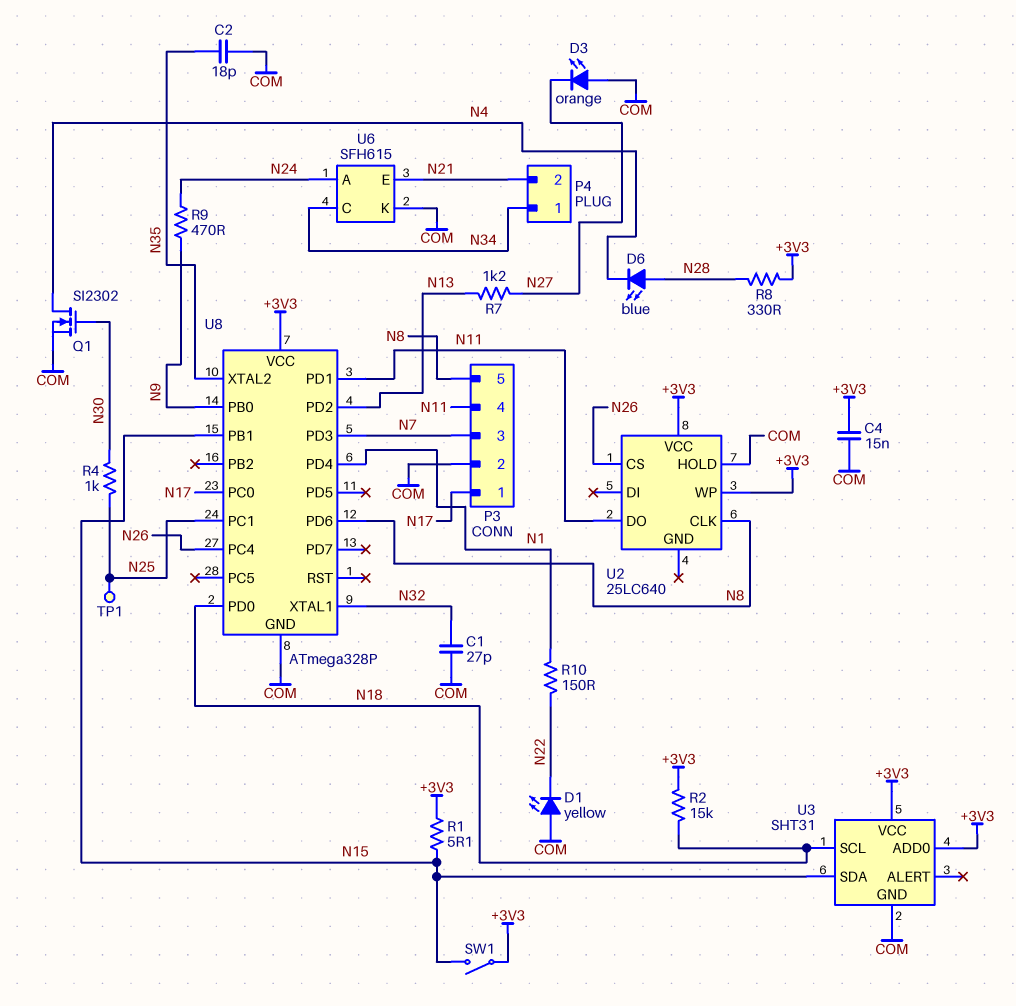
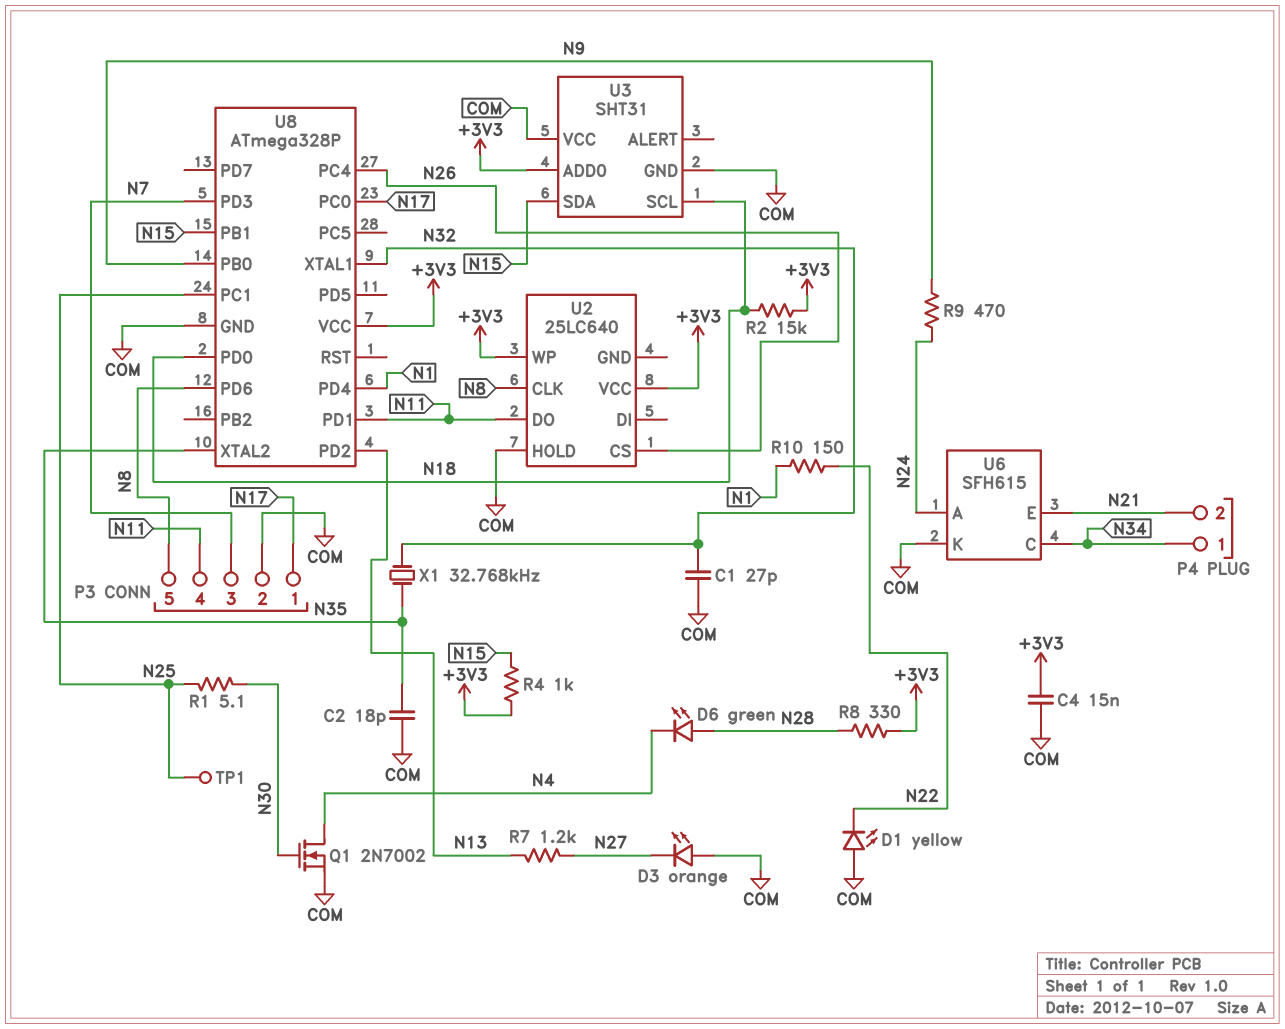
D6: LED blue (A N28, K N4) -> LED green (A N28, K N4)
Q1: NMOS SI2302 (G N30, D N4, S COM) -> NMOS 2N7002 (G N30, D N4, S COM)
R1: 5.1 (+3V3, N15) -> 5.1 (N25, N30)
R4: 1k (N25, N30) -> 1k (+3V3, N15)
SW1: switch (+3V3, N15) -> none
U3 pin VCC: +3V3 -> COM
X1: none -> 32.768kHz (N32, N35)

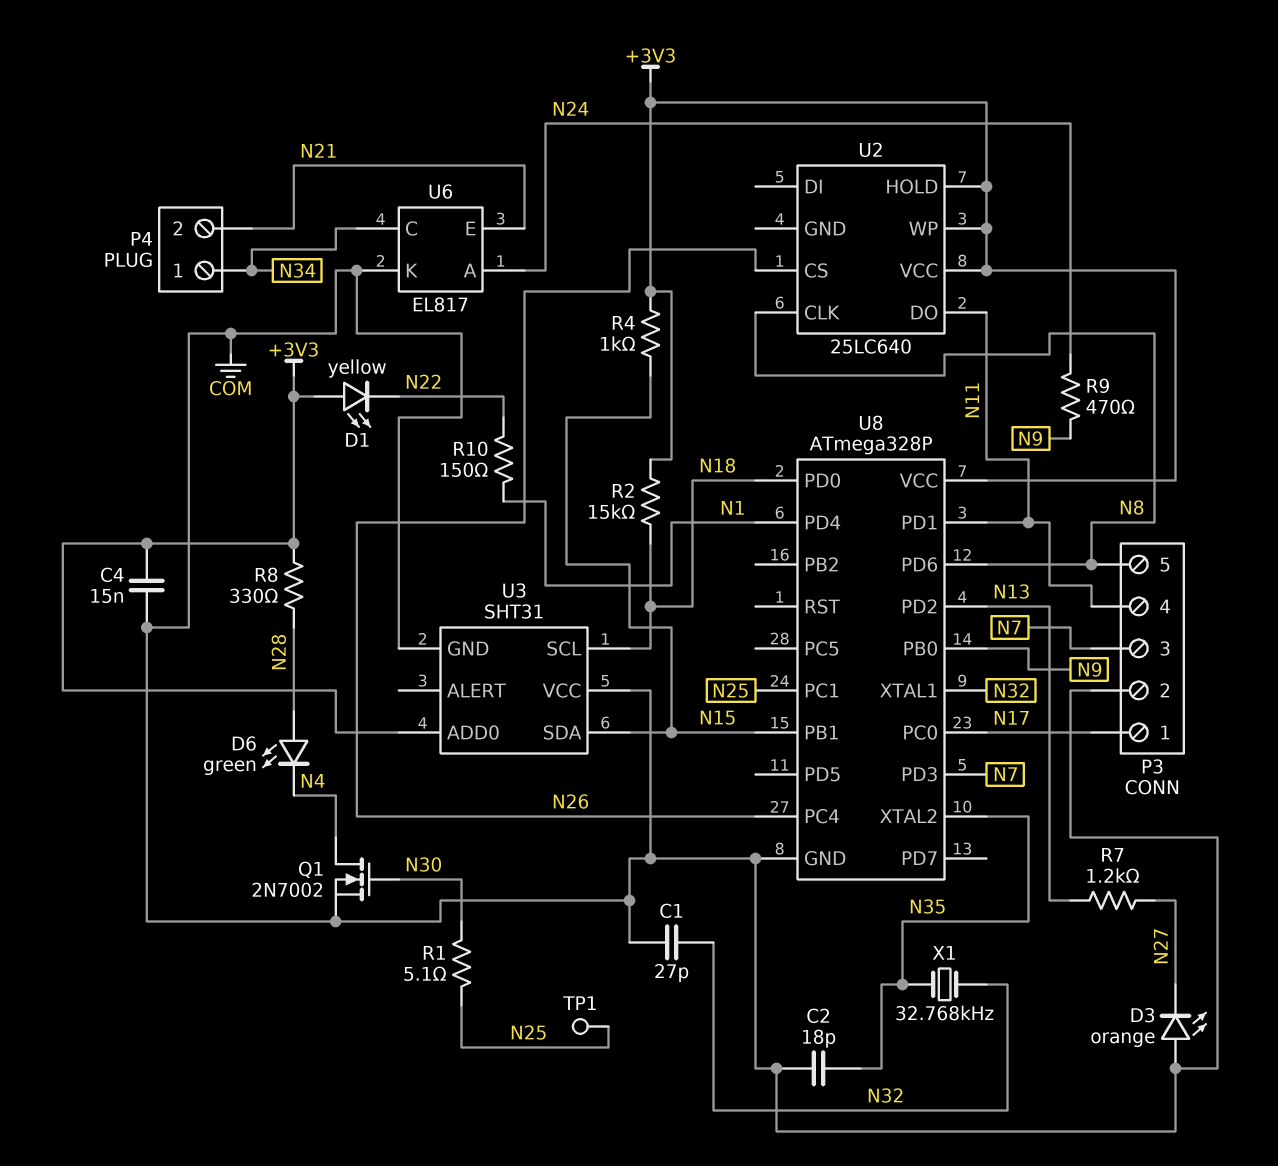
D1: LED yellow (A COM, K N22) -> LED yellow (A +3V3, K N22)
U2 pin HOLD: COM -> +3V3
U6: SFH615 -> EL817

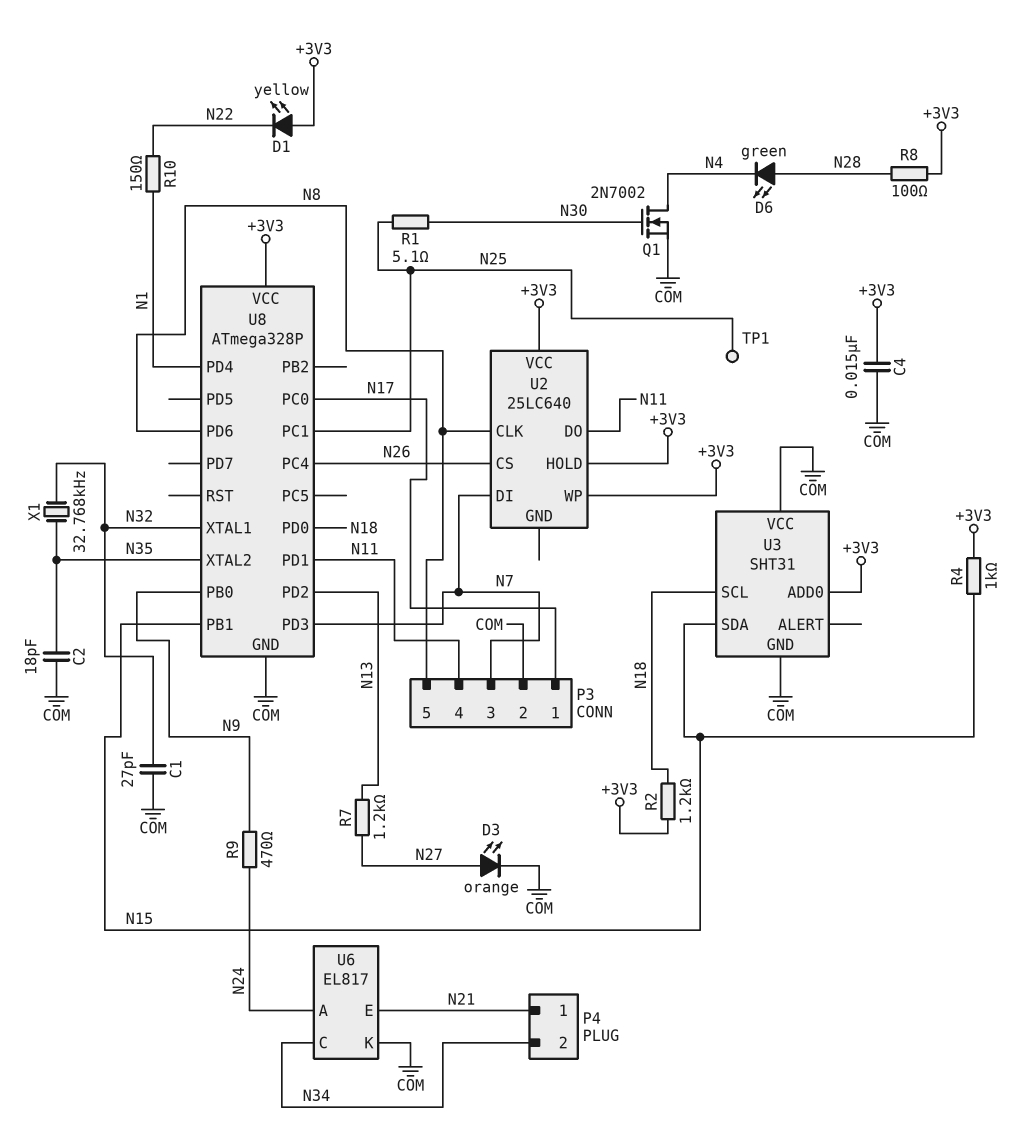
D3: LED orange (A COM, K N27) -> LED orange (A N27, K COM)
P4 pin 1: N34 -> N21
P4 pin 2: N21 -> N34
R2: 15k (+3V3, N18) -> 1.2k (+3V3, N18)
R8: 330 (+3V3, N28) -> 100 (+3V3, N28)
U2 pin DI: none -> N7

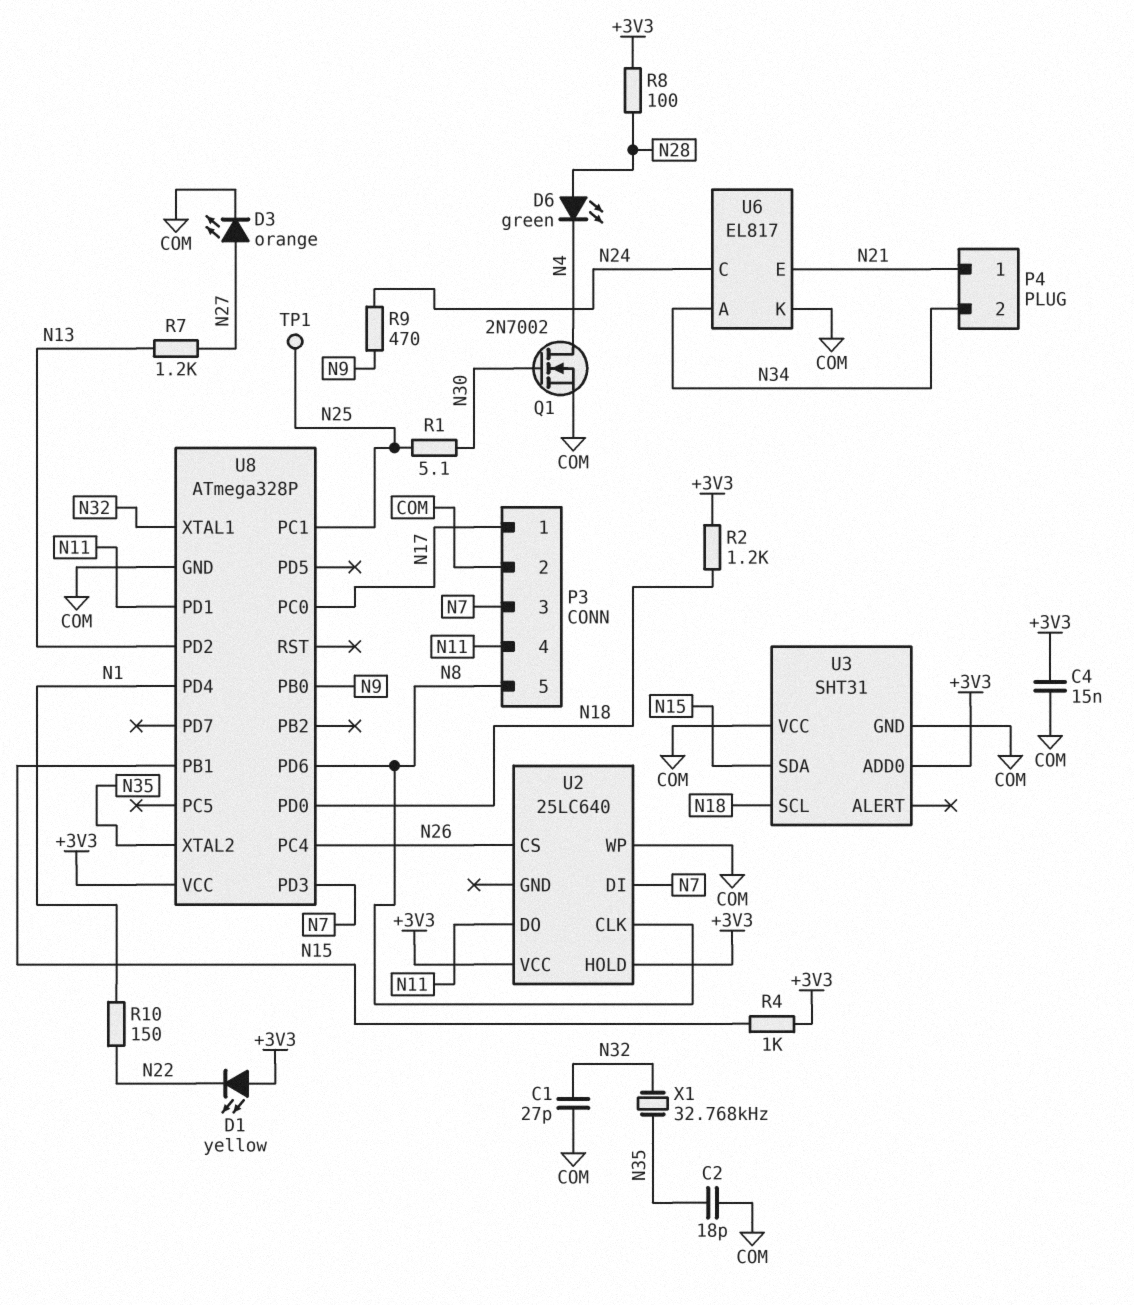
U2 pin WP: +3V3 -> COM
U6 pin A: N24 -> N34
U6 pin C: N34 -> N24

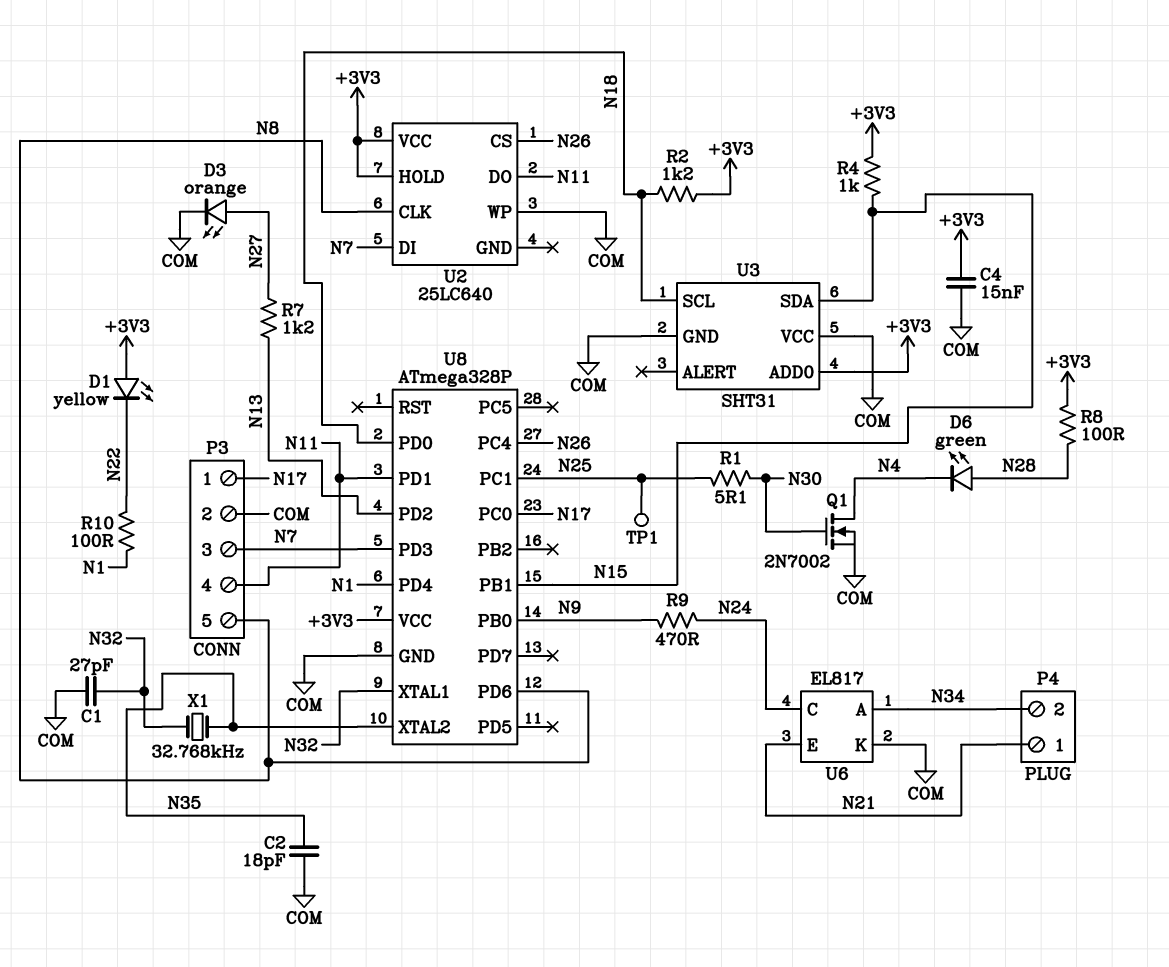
R10: 150 (N1, N22) -> 100 (N1, N22)

